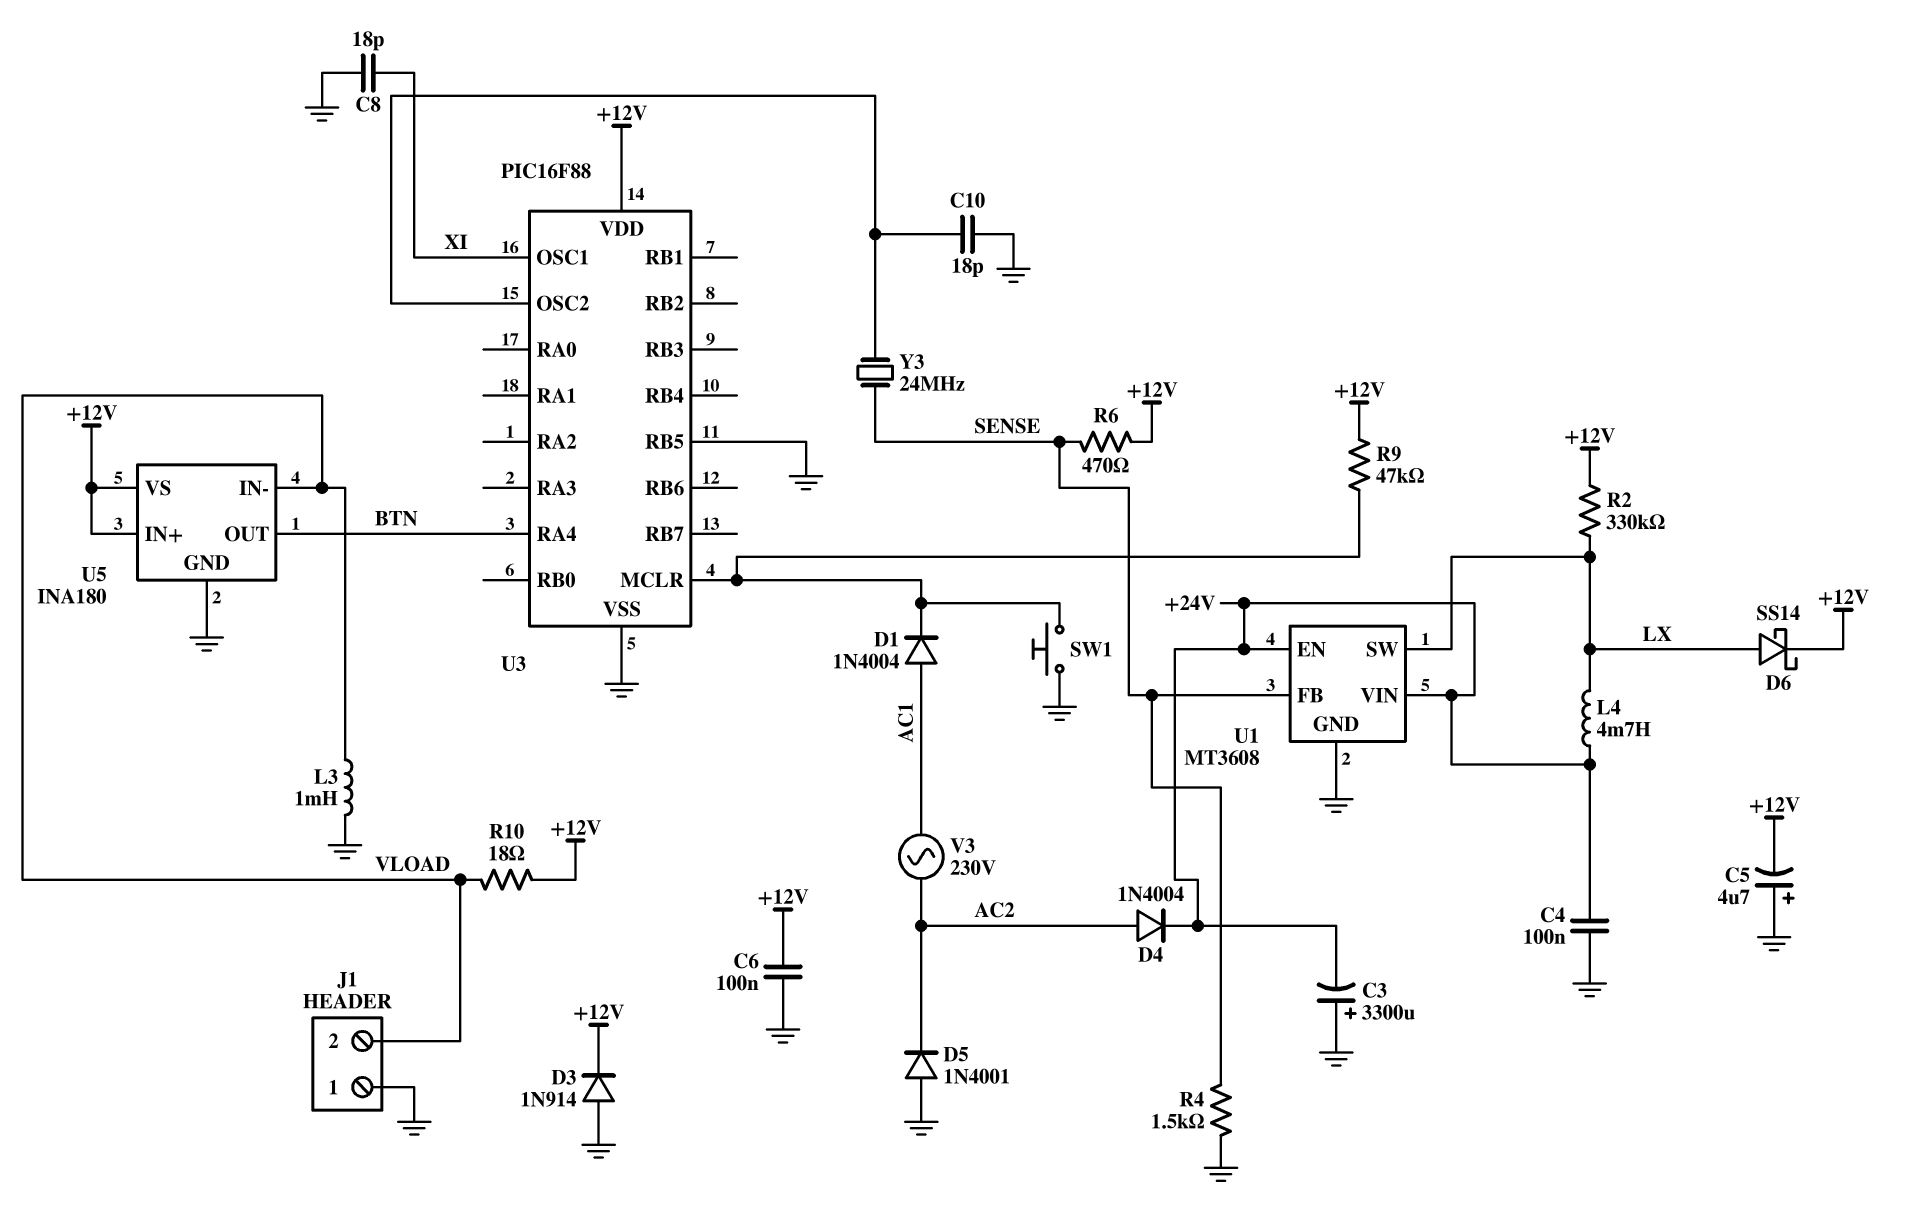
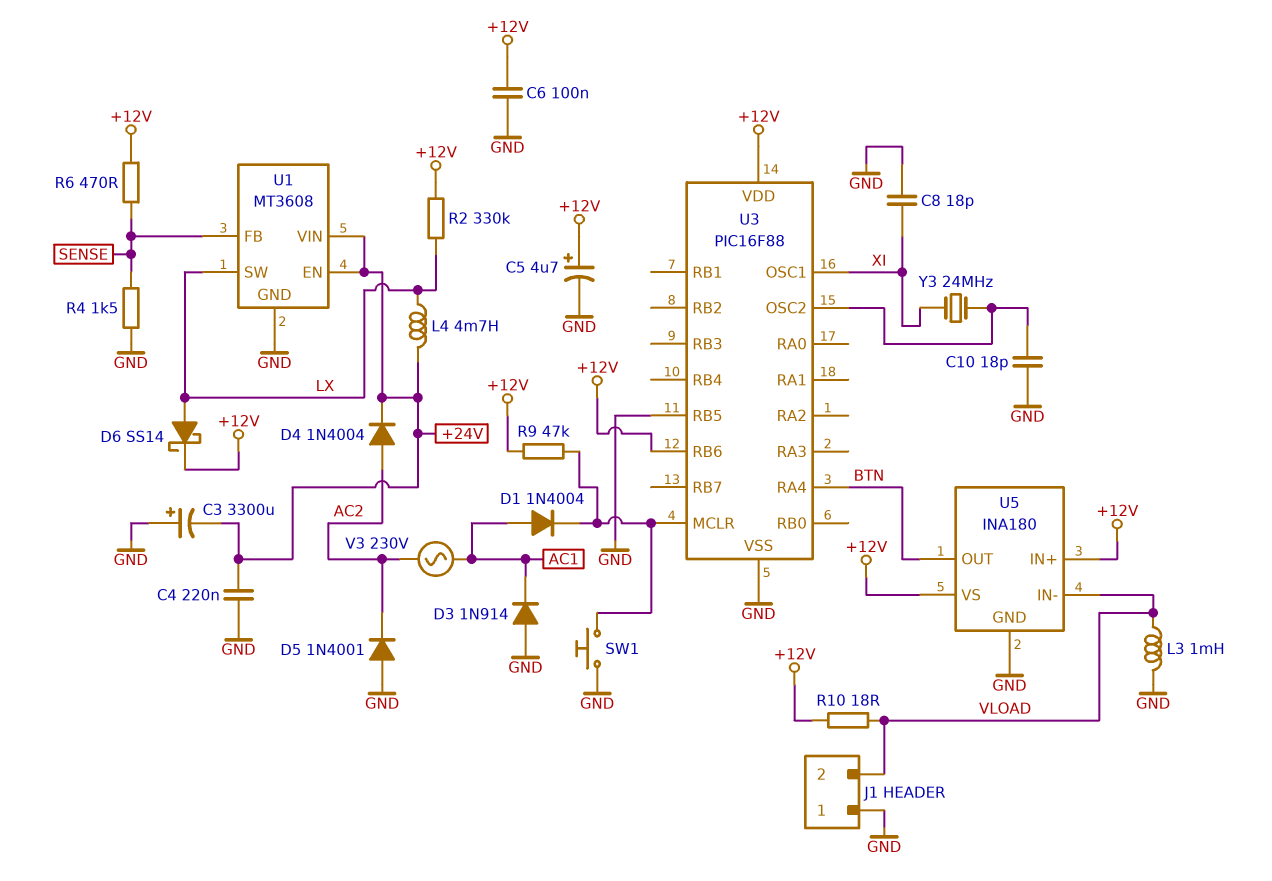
C4: 100nF (+24V, GND) -> 220nF (+24V, GND)
C5: 4.7uF (plus GND, minus +12V) -> 4.7uF (plus +12V, minus GND)
D3: diode 1N914 (A GND, K +12V) -> diode 1N914 (A GND, K AC1)
U3 pin RB6: none -> +12V
Y3: 24MHz (SENSE, U3/OSC2) -> 24MHz (U3/OSC2, XI)

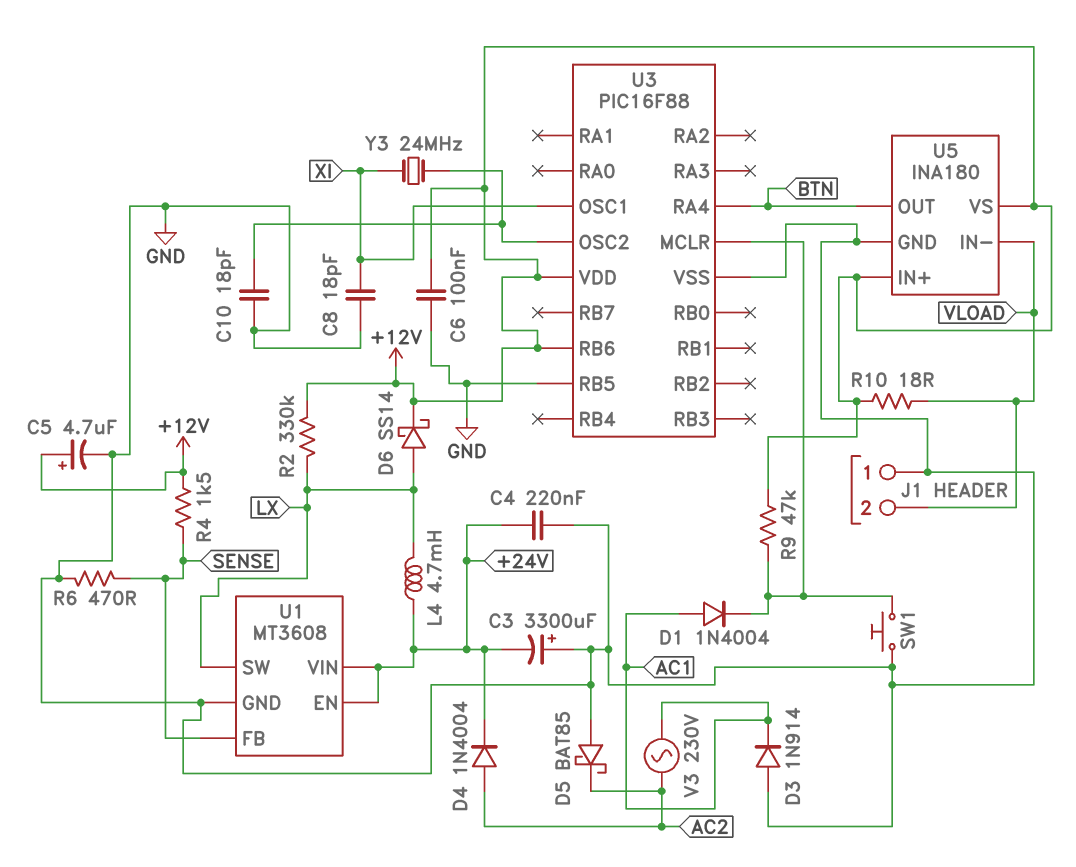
D5: diode 1N4001 (A GND, K AC2) -> schottky BAT85 (A GND, K AC2)
L3: 1mH (GND, VLOAD) -> none
R4: 1.5k (GND, SENSE) -> 1.5k (+12V, SENSE)
R6: 470 (+12V, SENSE) -> 470 (GND, SENSE)

